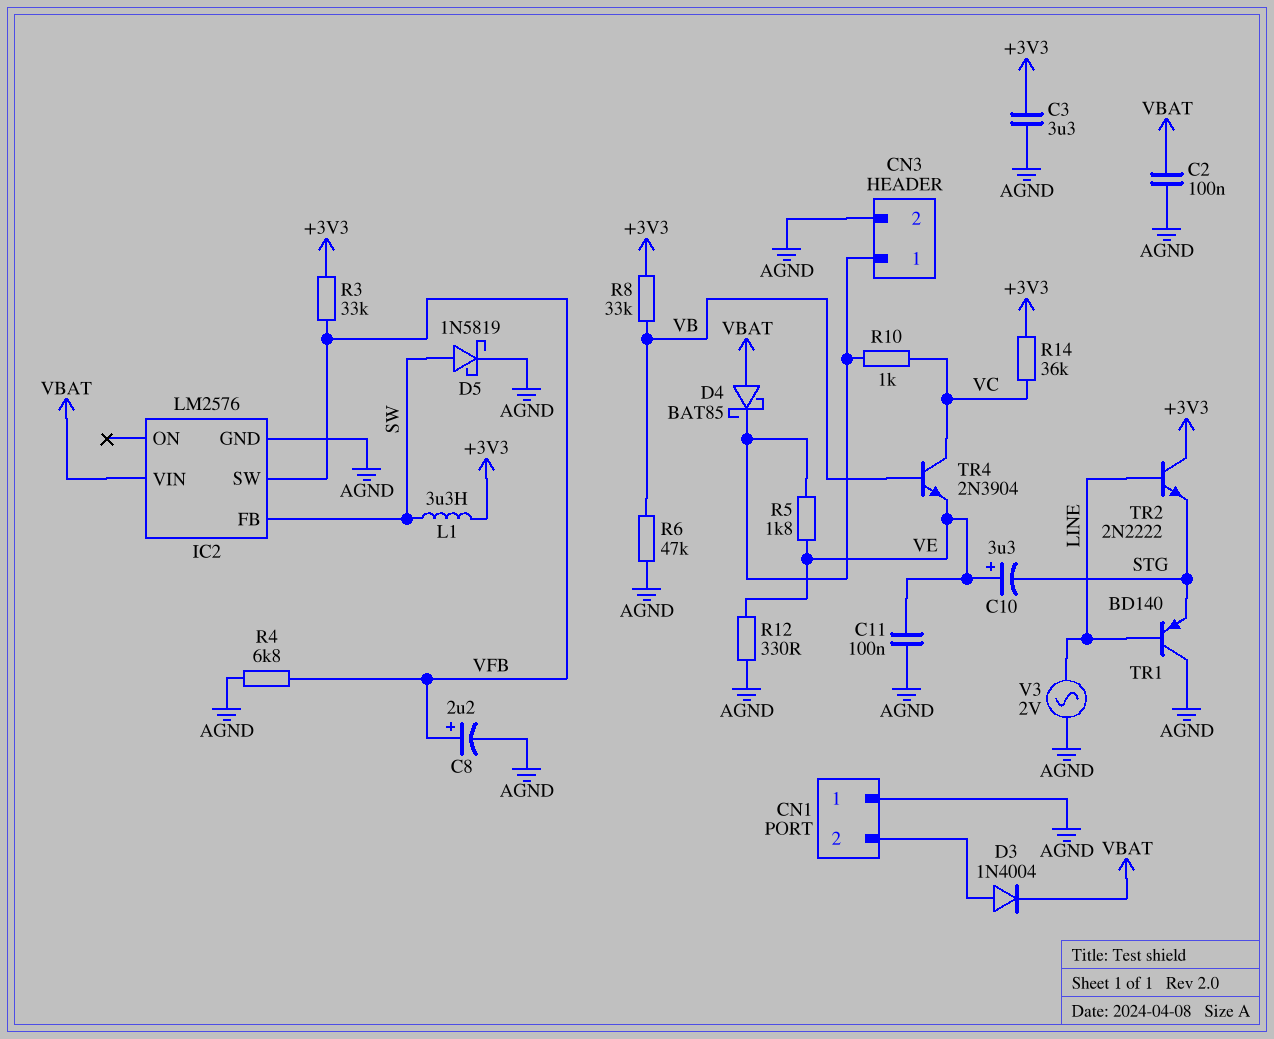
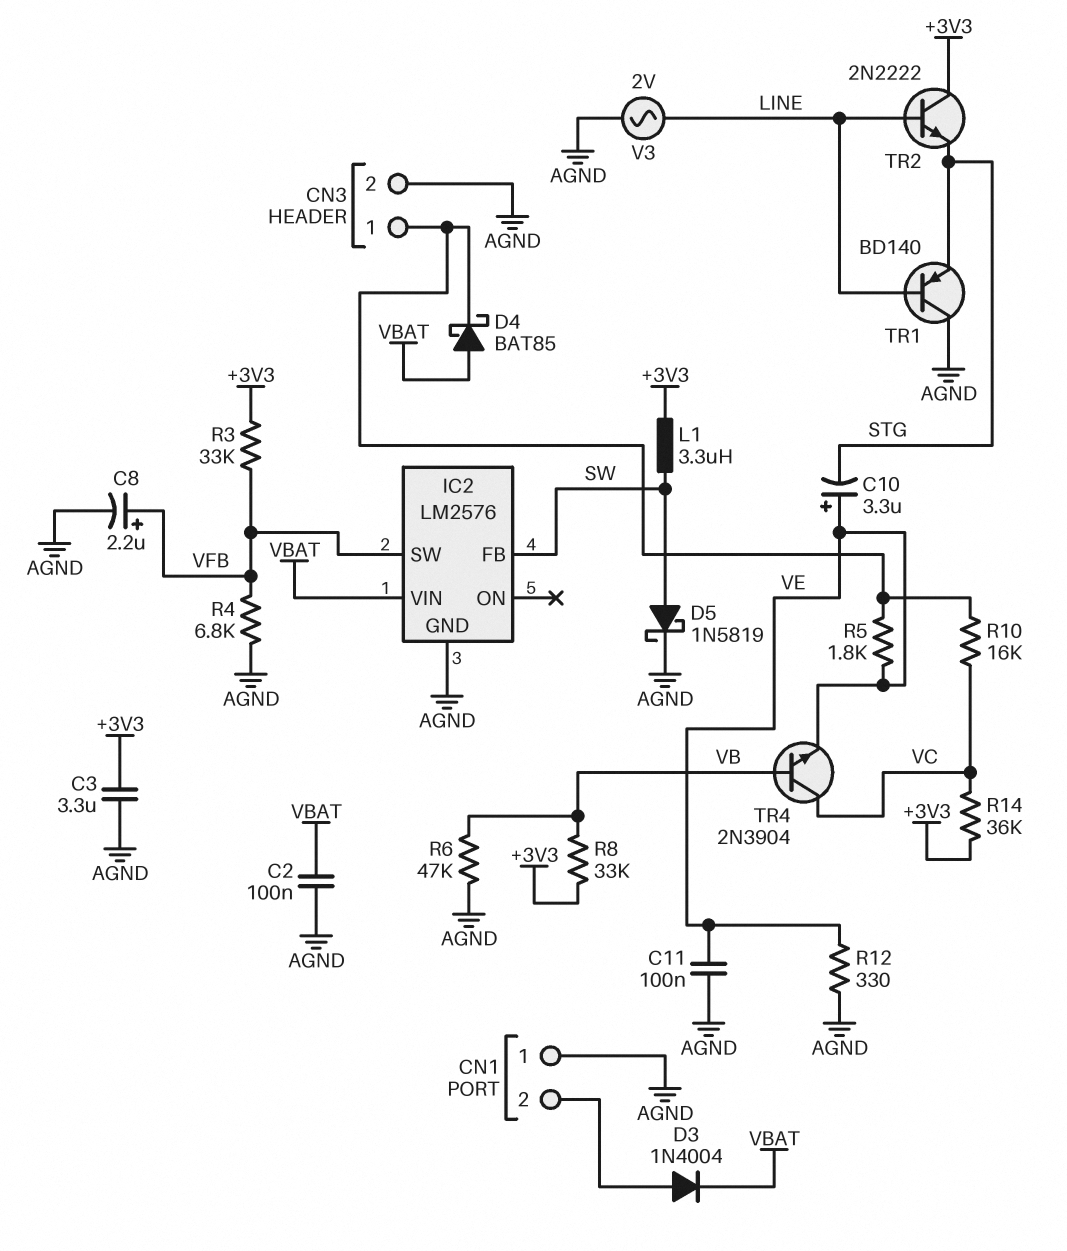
R10: 1k (CN3/1, VC) -> 16k (CN3/1, VC)

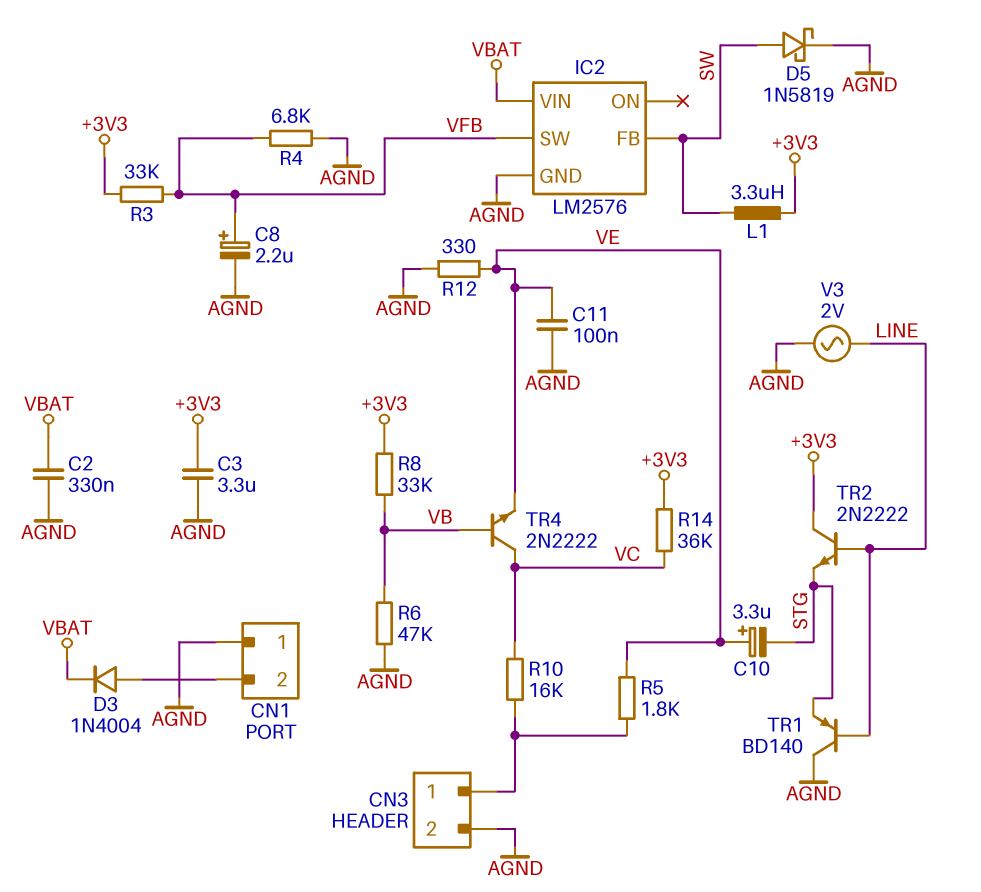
C2: 100nF (AGND, VBAT) -> 330nF (AGND, VBAT)
D4: schottky BAT85 (A VBAT, K CN3/1) -> none
TR4: NPN 2N3904 (B VB, C VC, E VE) -> NPN 2N2222 (B VB, C VC, E VE)

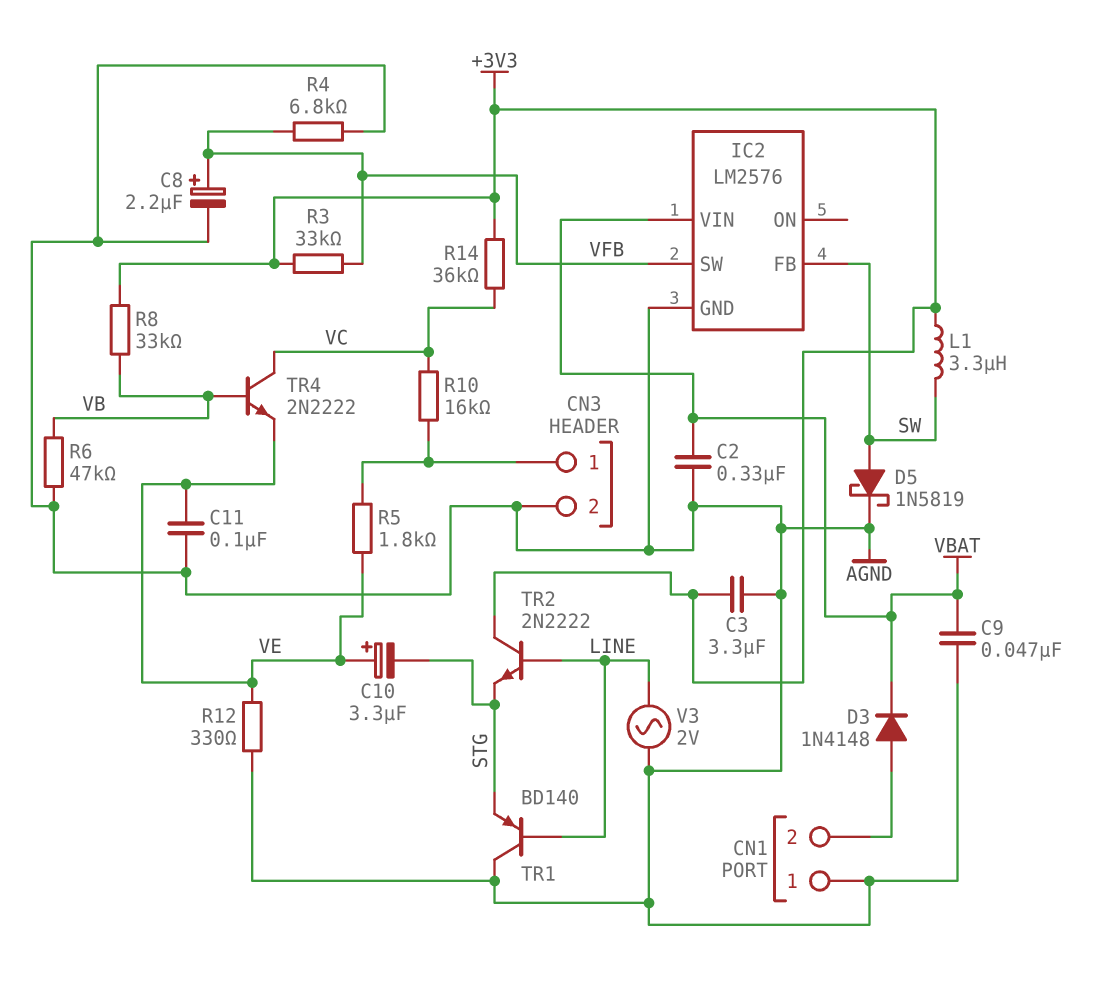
C9: none -> 47nF (AGND, VBAT)
D3: diode 1N4004 (A CN1/2, K VBAT) -> diode 1N4148 (A CN1/2, K VBAT)

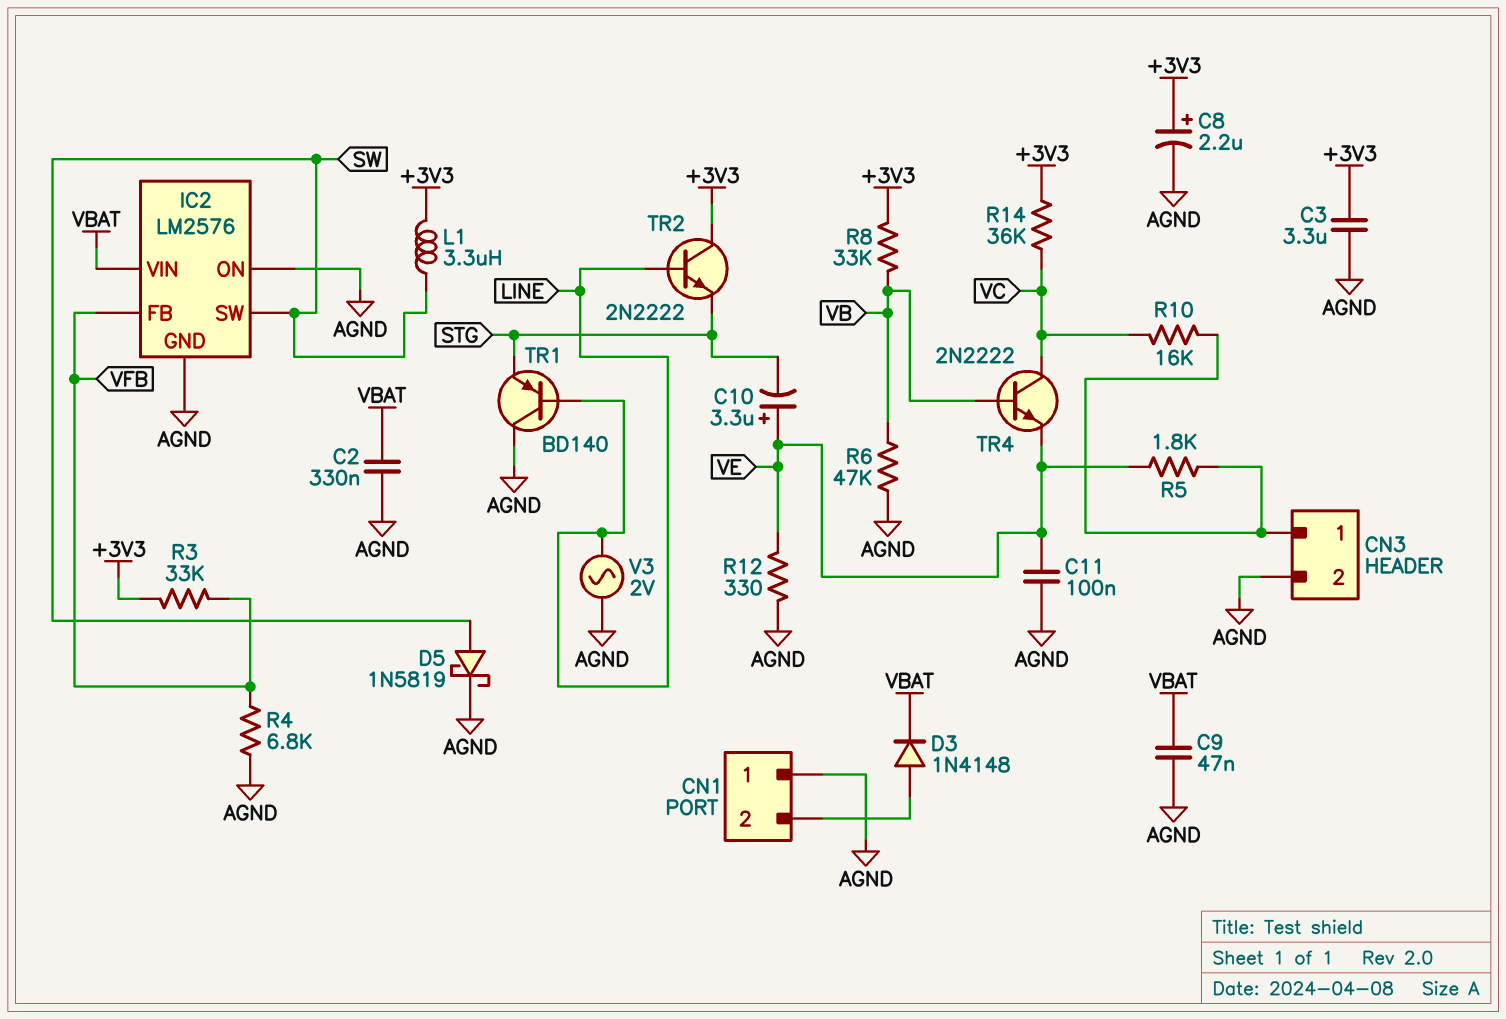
C8: 2.2uF (plus VFB, minus AGND) -> 2.2uF (plus +3V3, minus AGND)
IC2 pin FB: SW -> VFB
IC2 pin ON: none -> AGND
IC2 pin SW: VFB -> SW

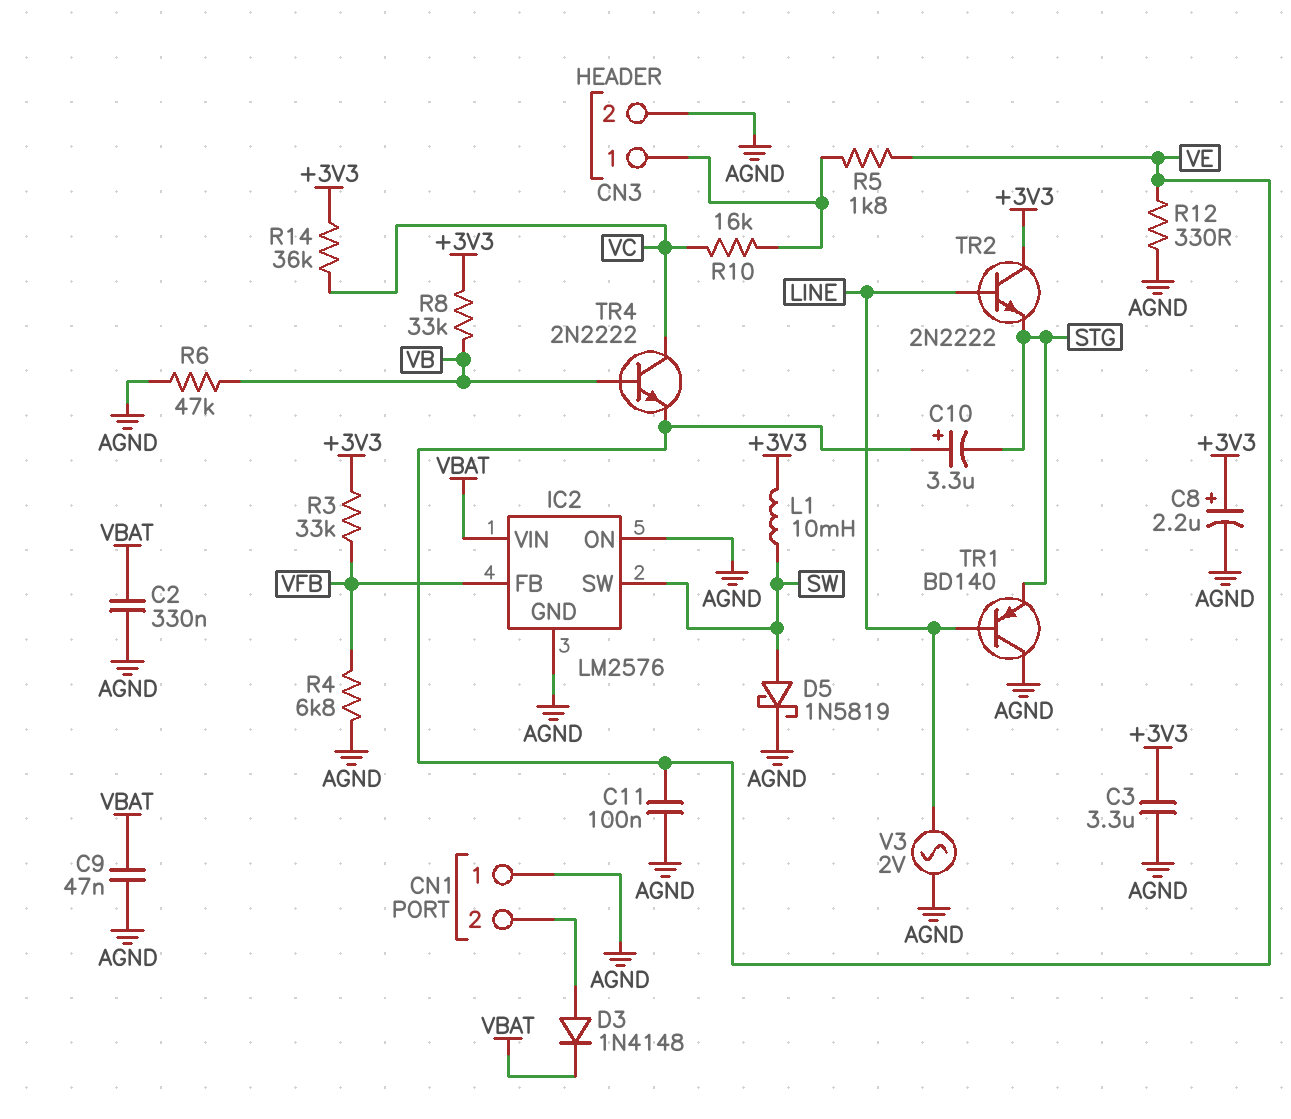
L1: 3.3uH (+3V3, SW) -> 10mH (+3V3, SW)

